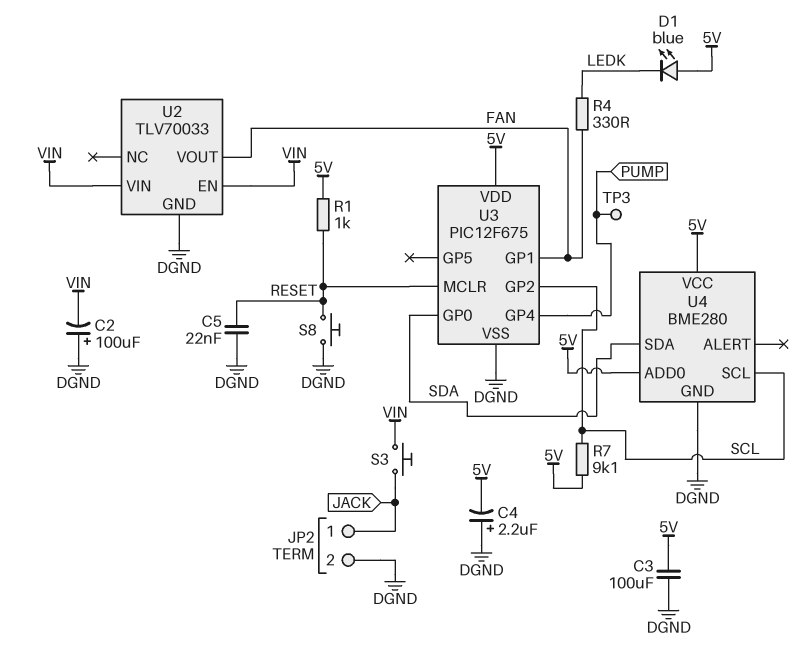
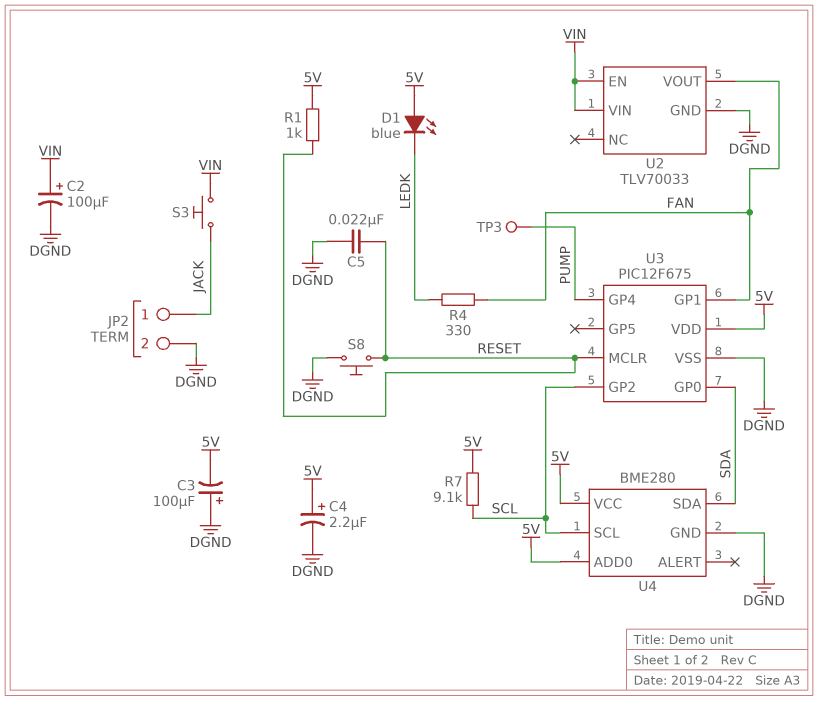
C2: 100uF (plus DGND, minus VIN) -> 100uF (plus VIN, minus DGND)
C3: 100uF (5V, DGND) -> 100uF (plus DGND, minus 5V)
C4: 2.2uF (plus DGND, minus 5V) -> 2.2uF (plus 5V, minus DGND)

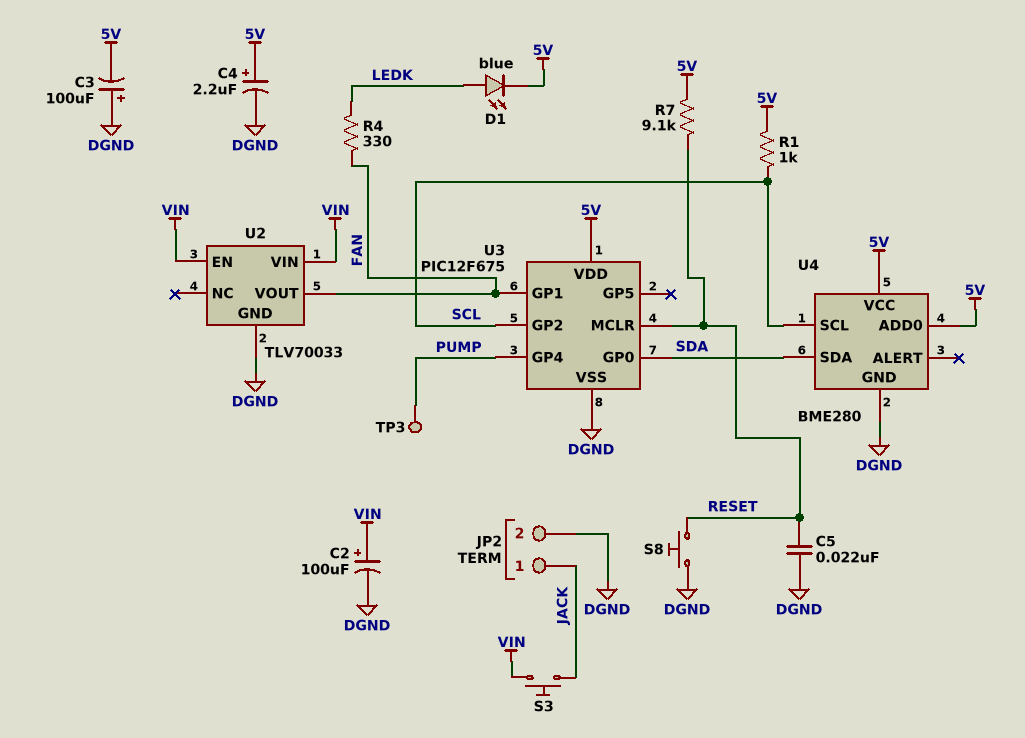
D1: LED blue (A 5V, K LEDK) -> LED blue (A LEDK, K 5V)
R1: 1k (5V, RESET) -> 1k (5V, SCL)
R7: 9.1k (5V, SCL) -> 9.1k (5V, RESET)

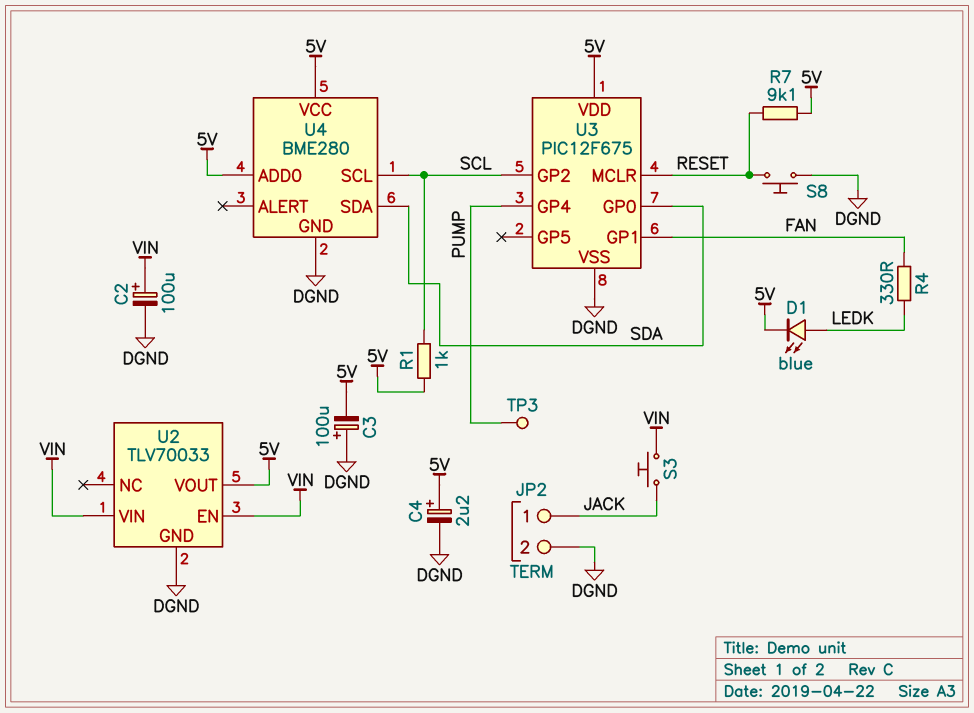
C5: 22nF (DGND, RESET) -> none
U2 pin VOUT: FAN -> 5V

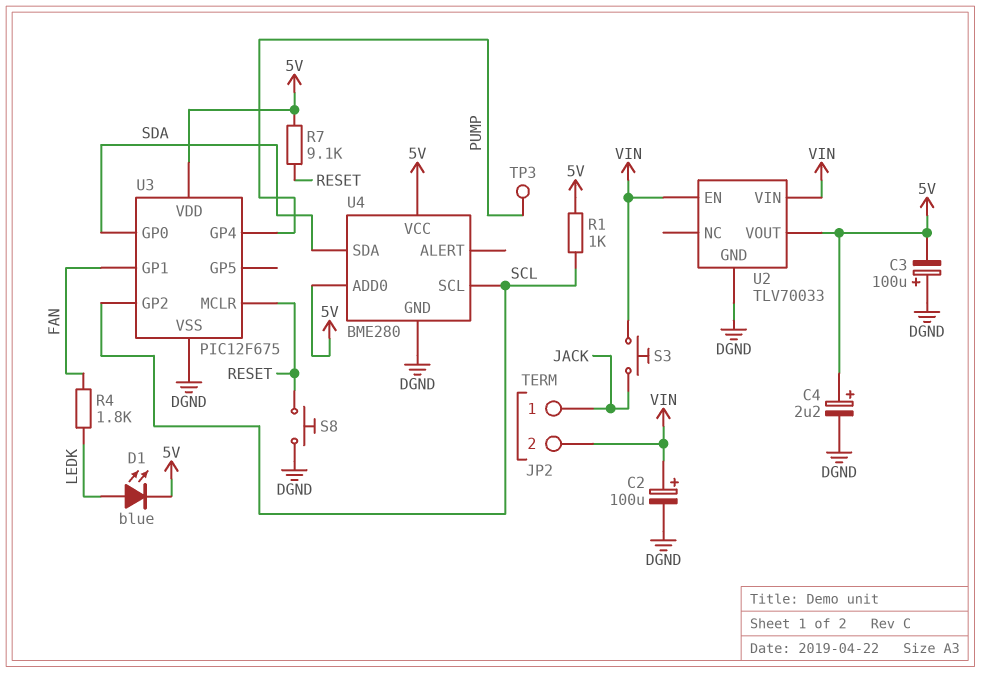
JP2 pin 2: DGND -> VIN
R4: 330 (FAN, LEDK) -> 1.8k (FAN, LEDK)

